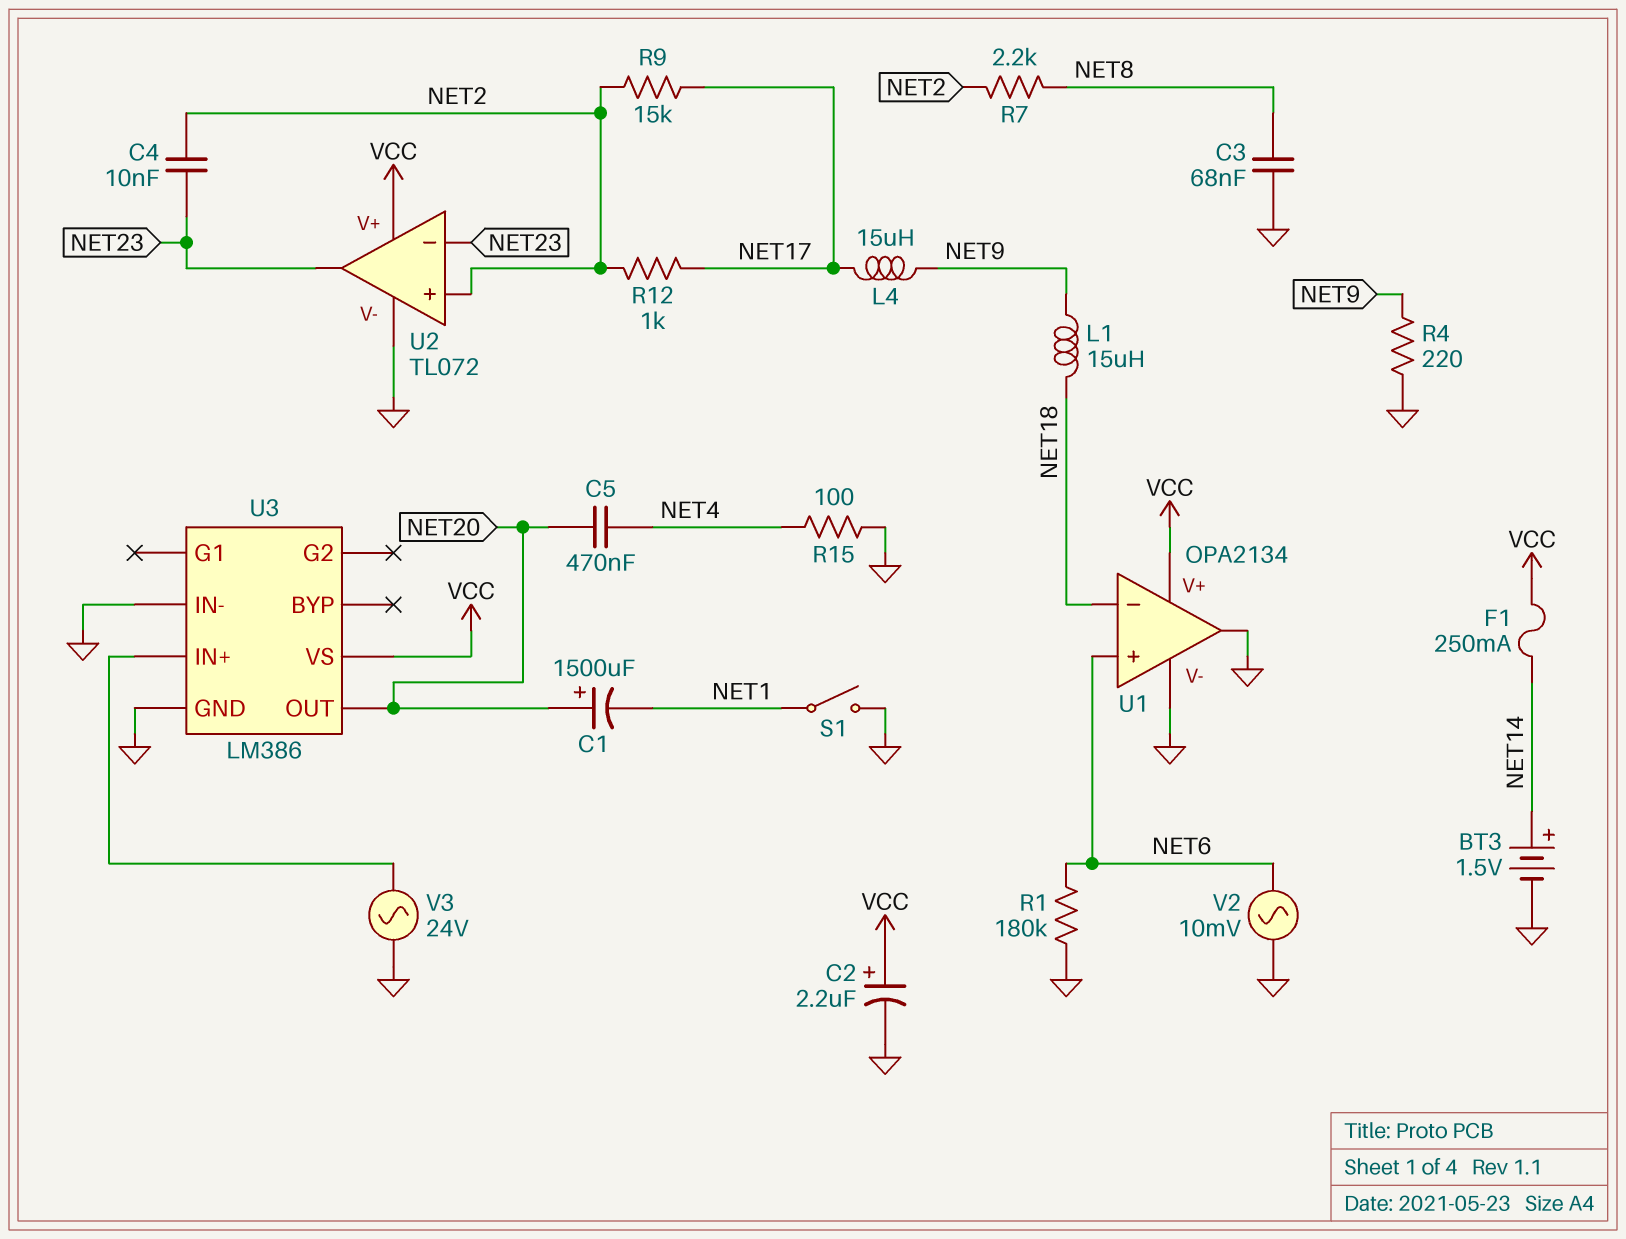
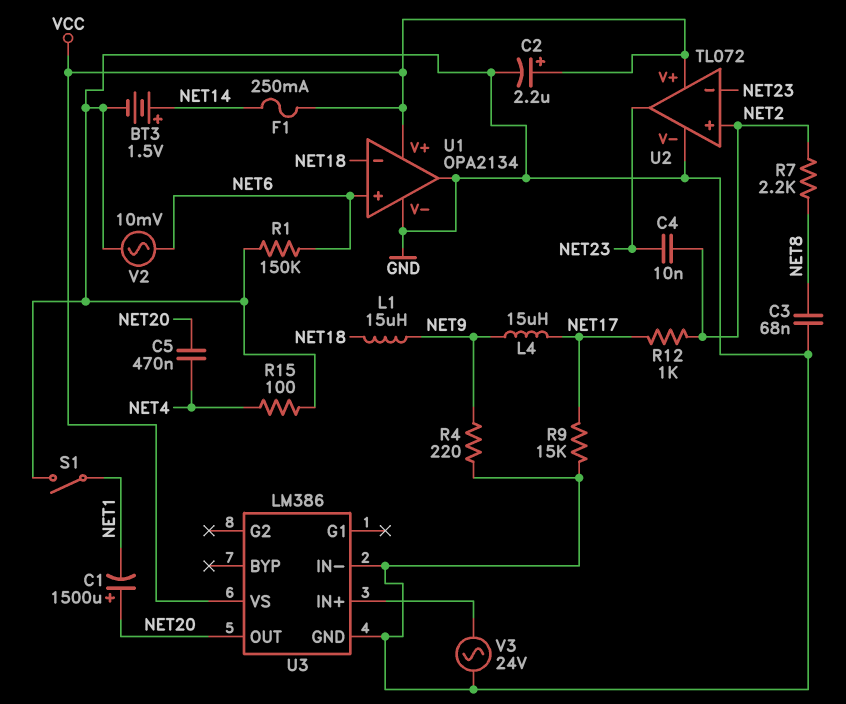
R1: 180k (GND, NET6) -> 150k (GND, NET6)
R9: 15k (NET2, NET17) -> 15k (GND, NET17)

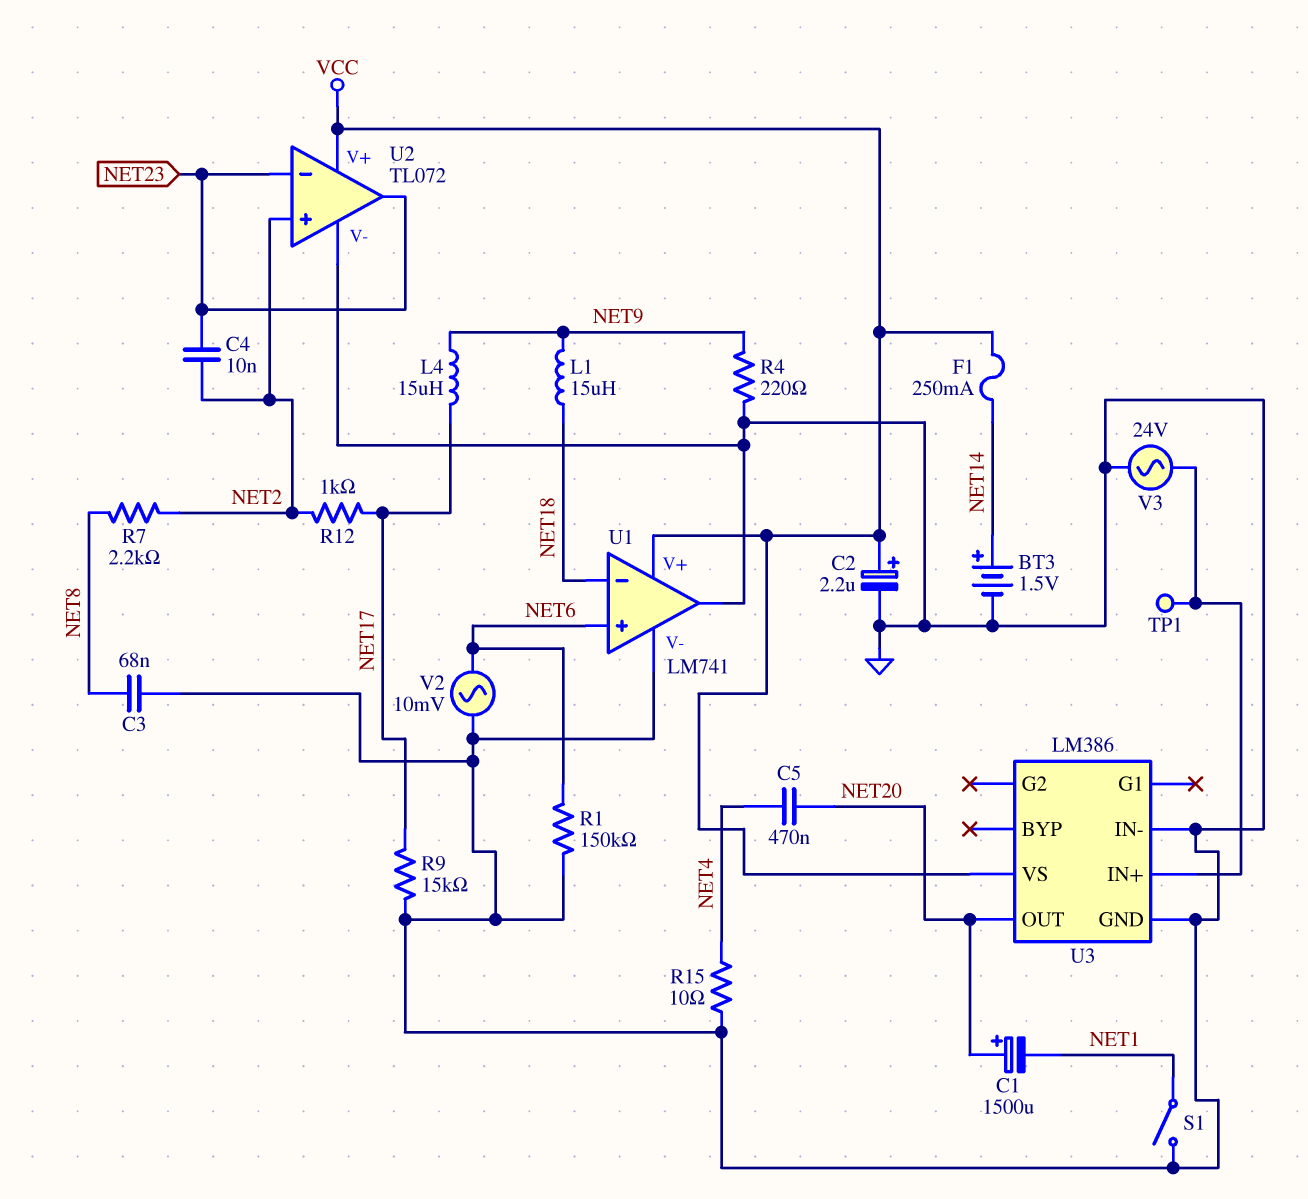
R15: 100 (GND, NET4) -> 10 (GND, NET4)
TP1: none -> test point (U3/IN+)
U1: OPA2134 -> LM741

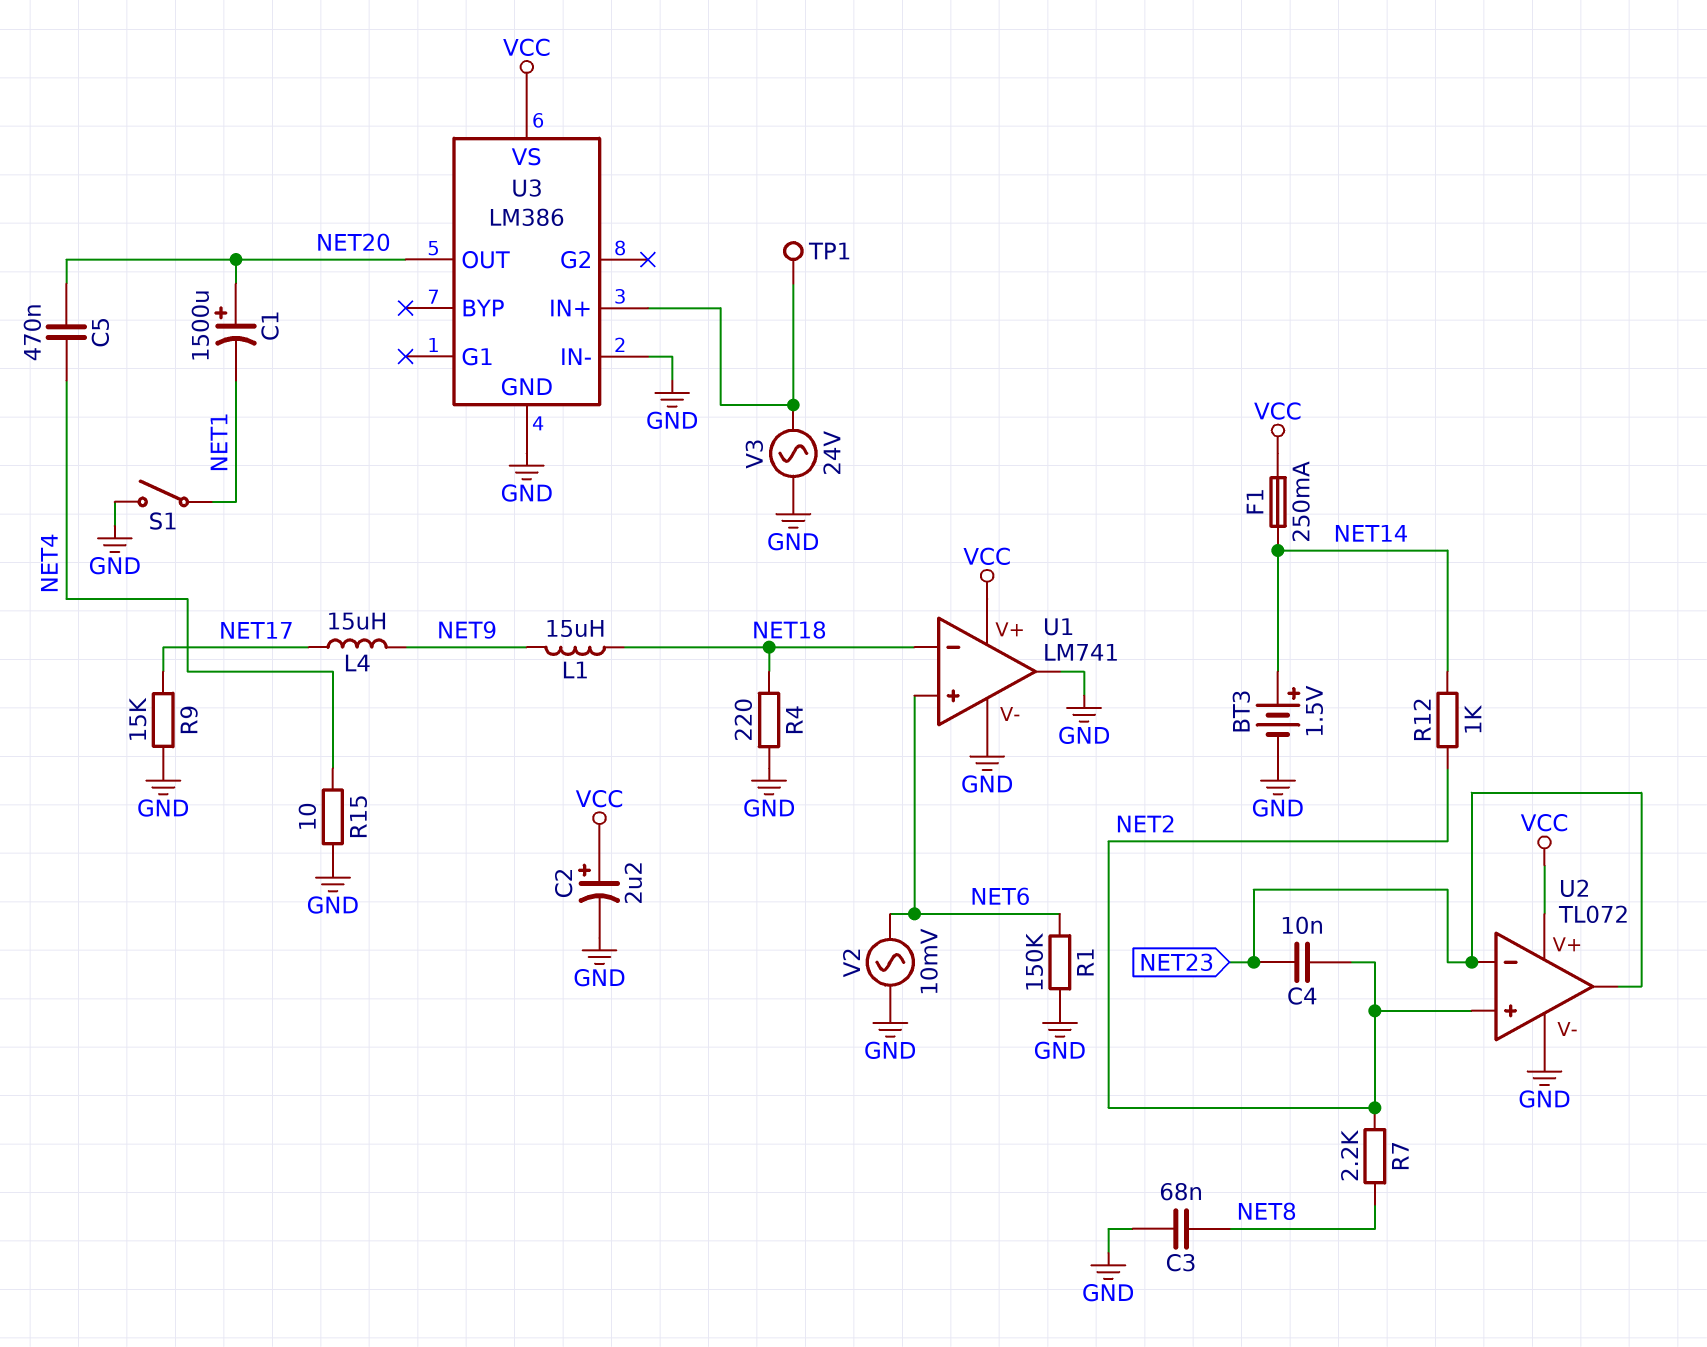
R4: 220 (GND, NET9) -> 220 (GND, NET18)
R12: 1k (NET2, NET17) -> 1k (NET2, NET14)

